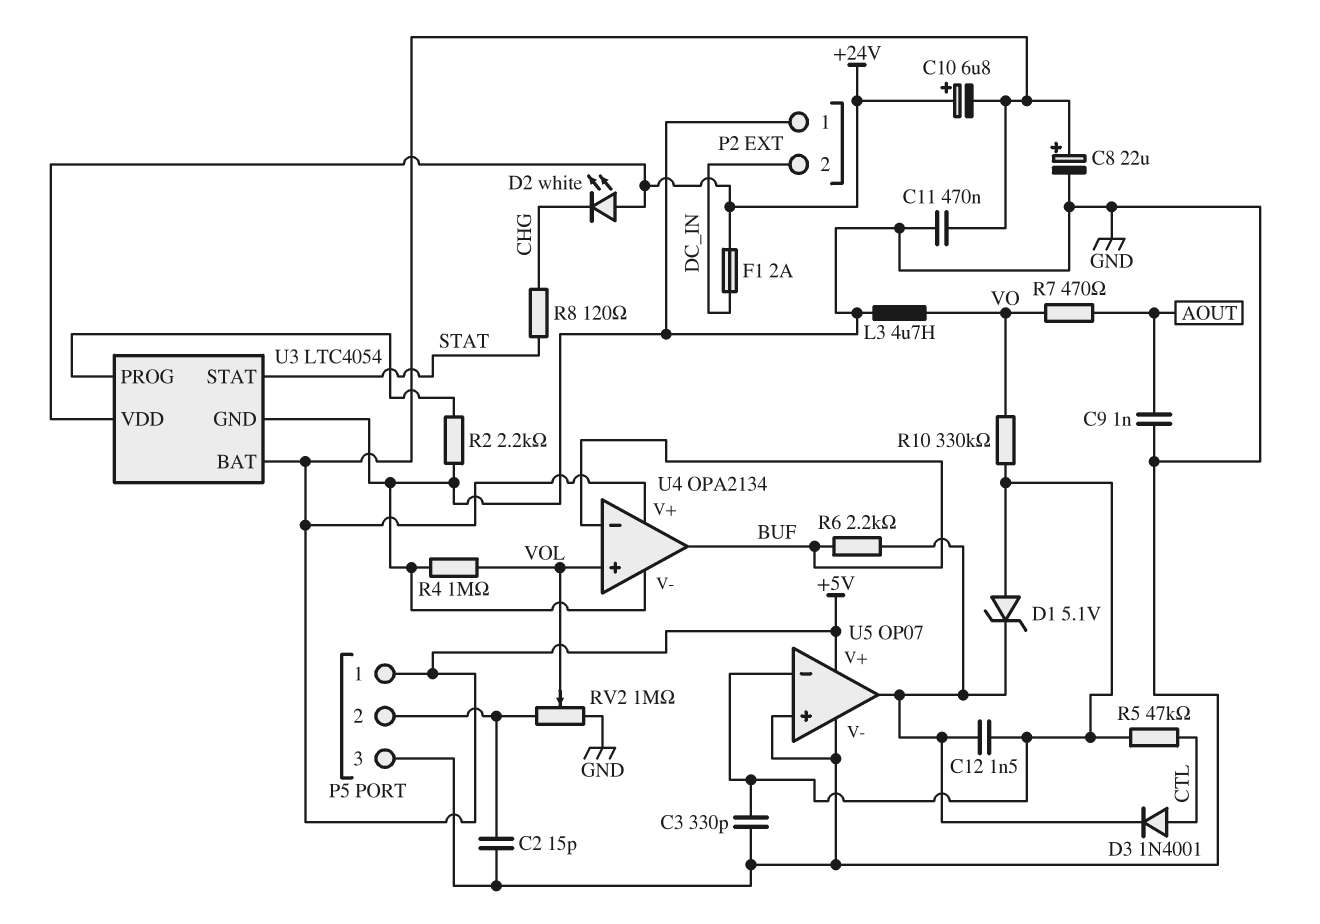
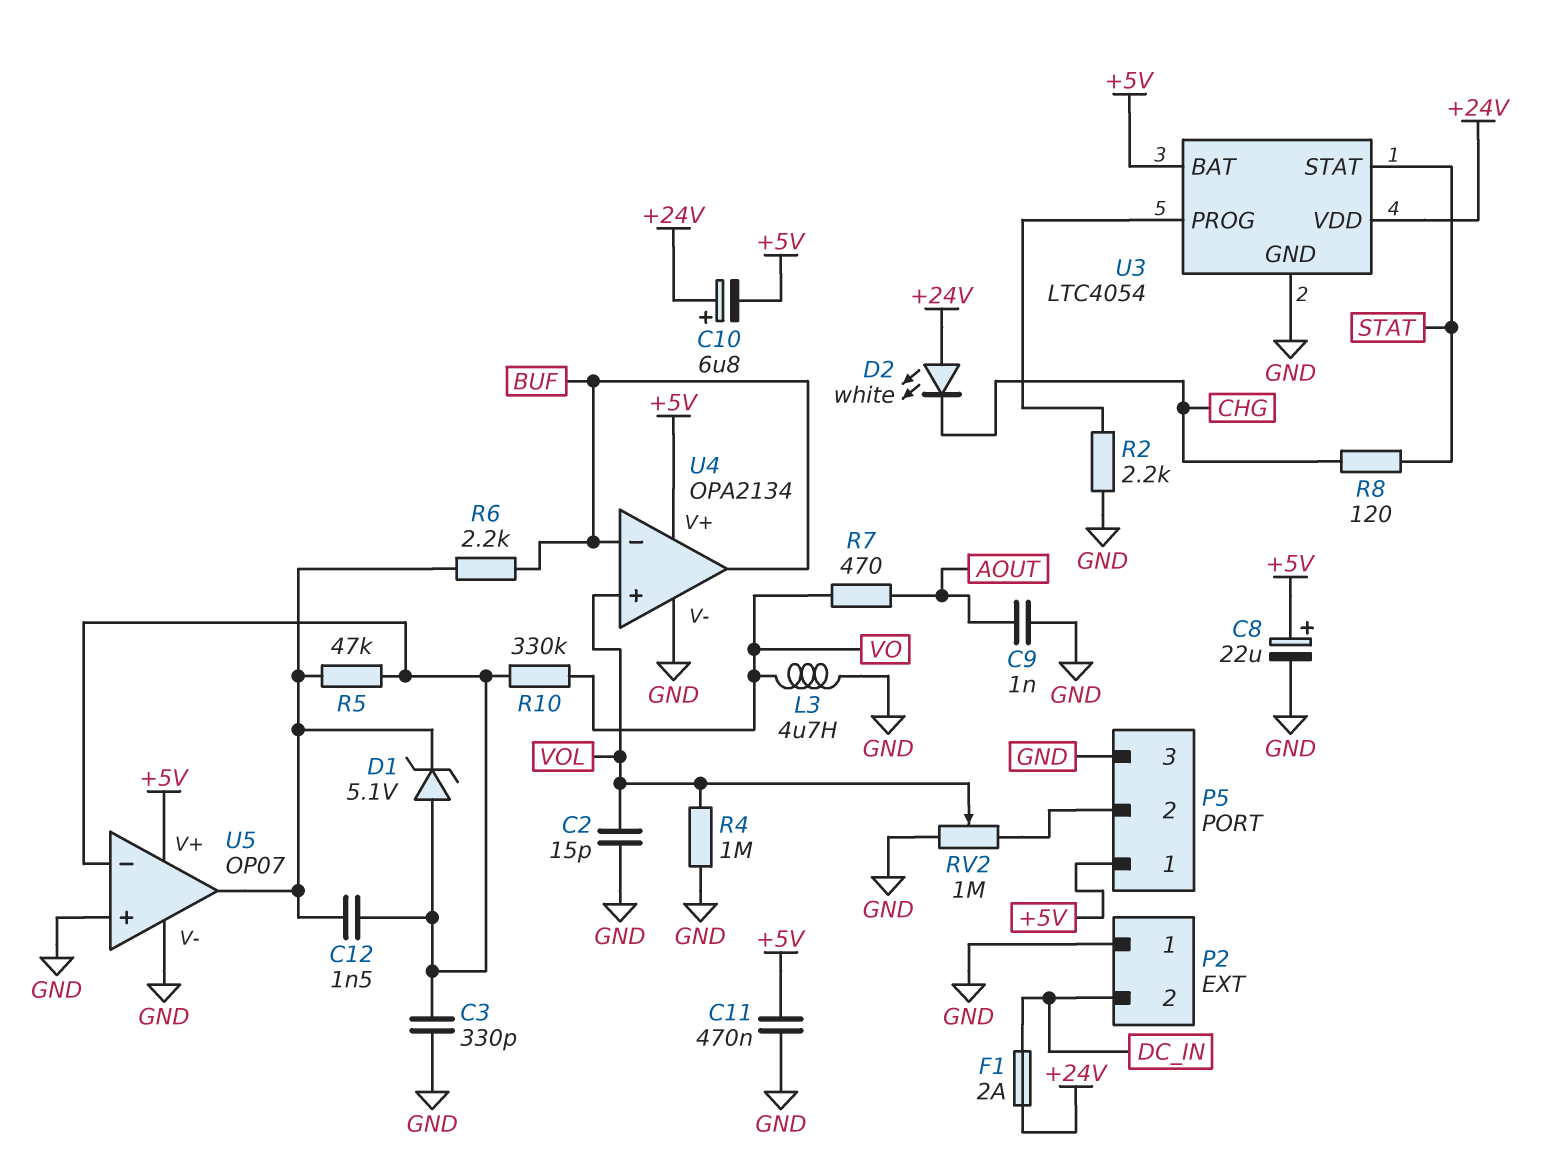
C2: 15pF (GND, P5/2) -> 15pF (GND, VOL)
D3: diode 1N4001 (A CTL, K U5/out) -> none
R5: 47k (CTL, U5/in-) -> 47k (U5/in-, U5/out)

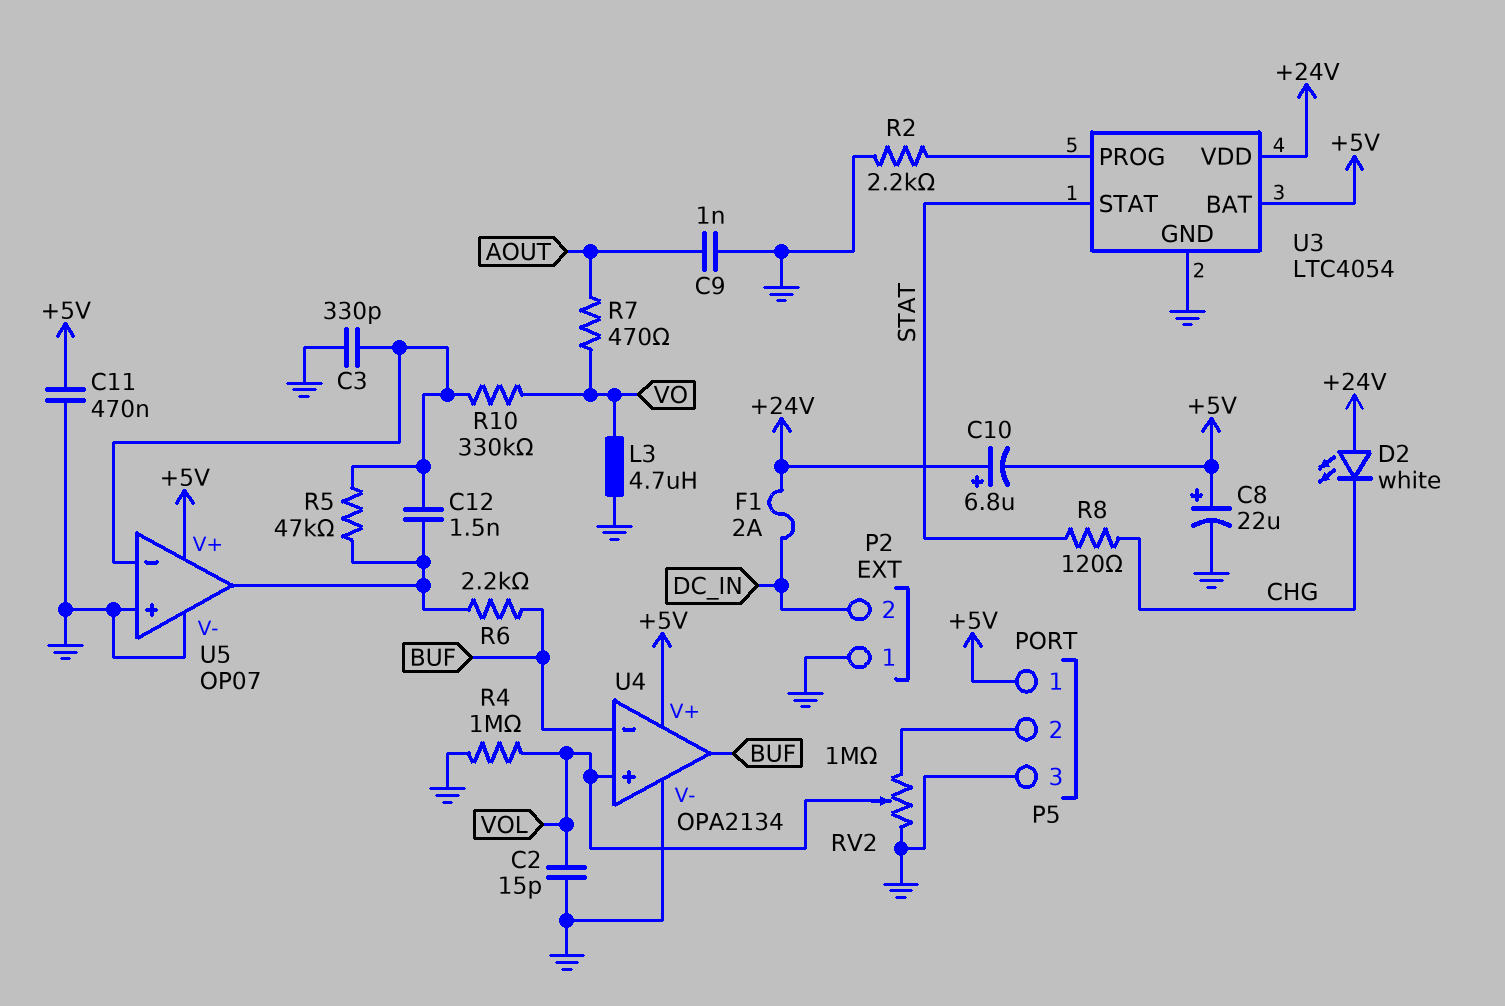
D1: zener 5.1V (A U5/in-, K U5/out) -> none

